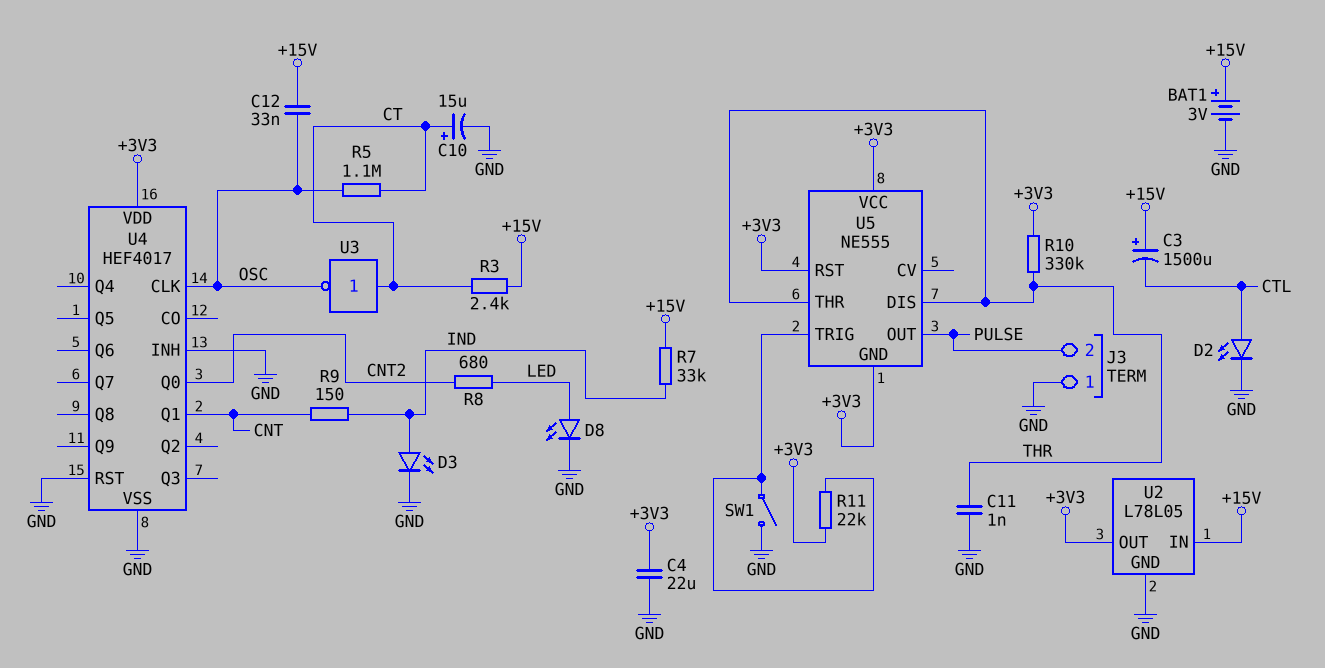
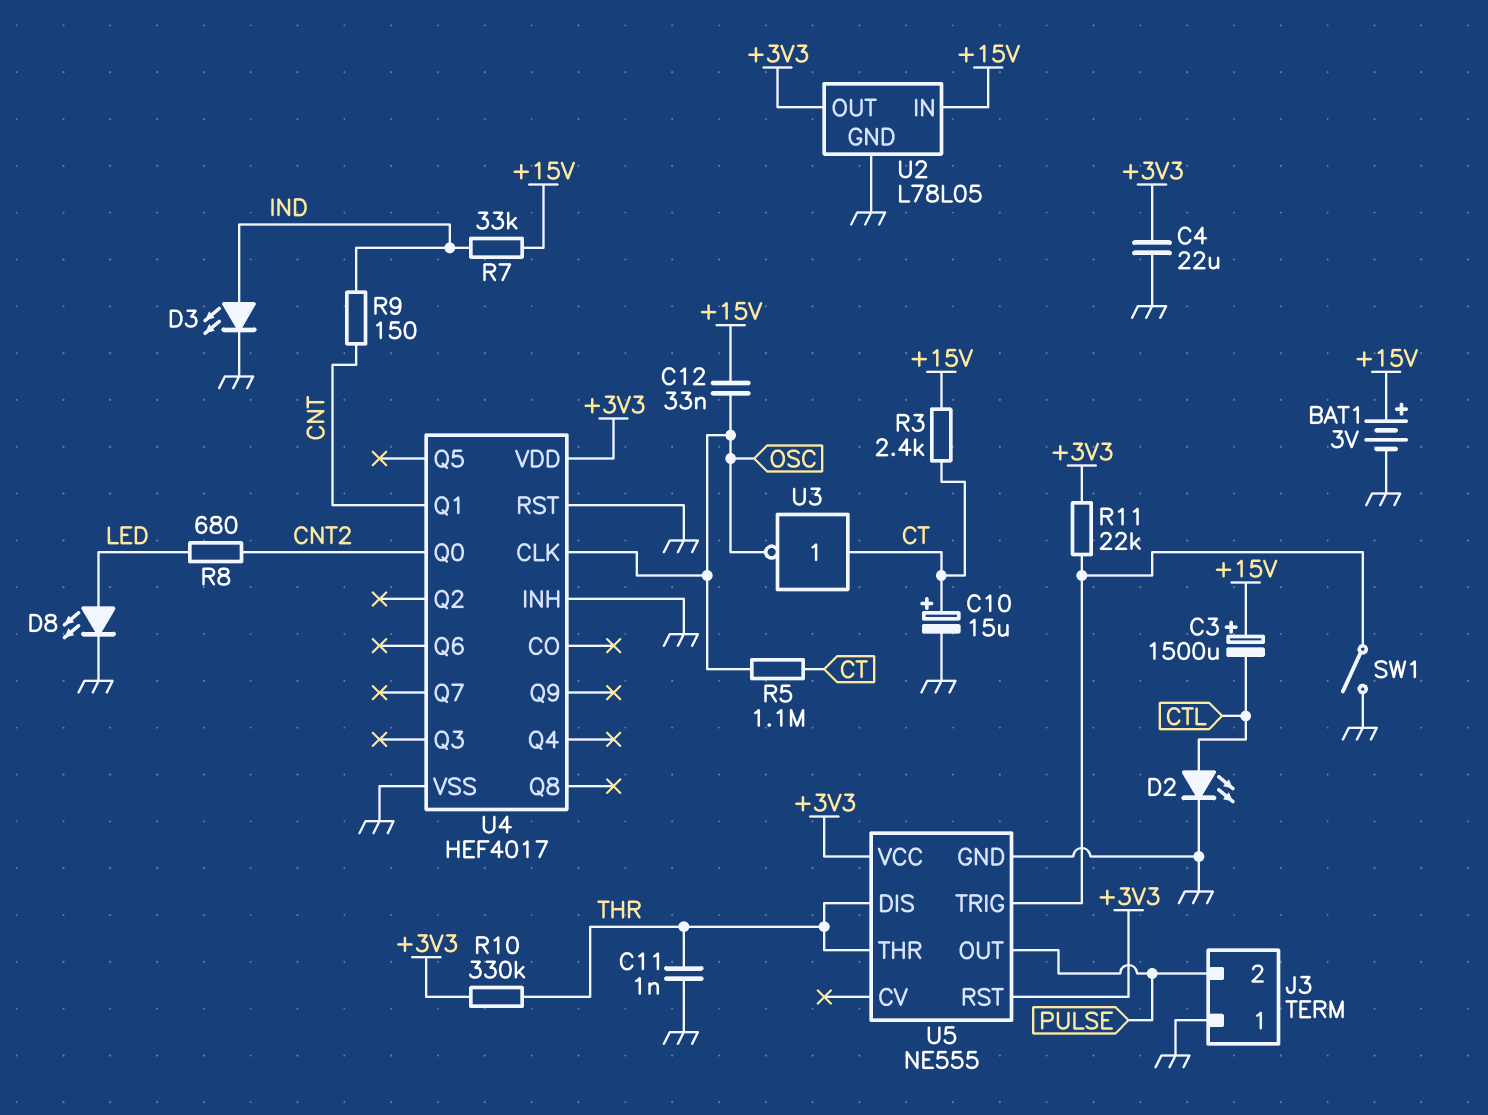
U5 pin GND: +3V3 -> GND

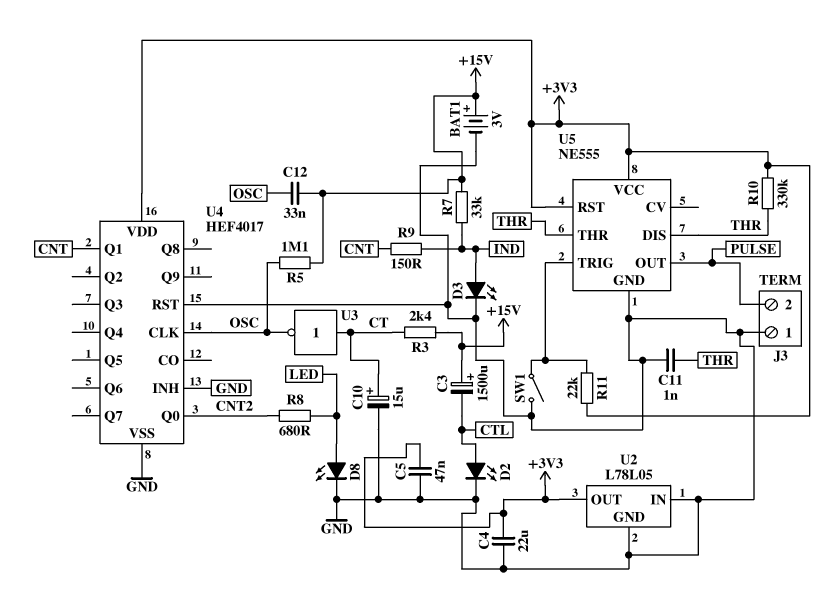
C5: none -> 47nF (+3V3, GND)
R5: 1.1M (CT, OSC) -> 1.1M (+15V, OSC)
U2 pin IN: +15V -> GND

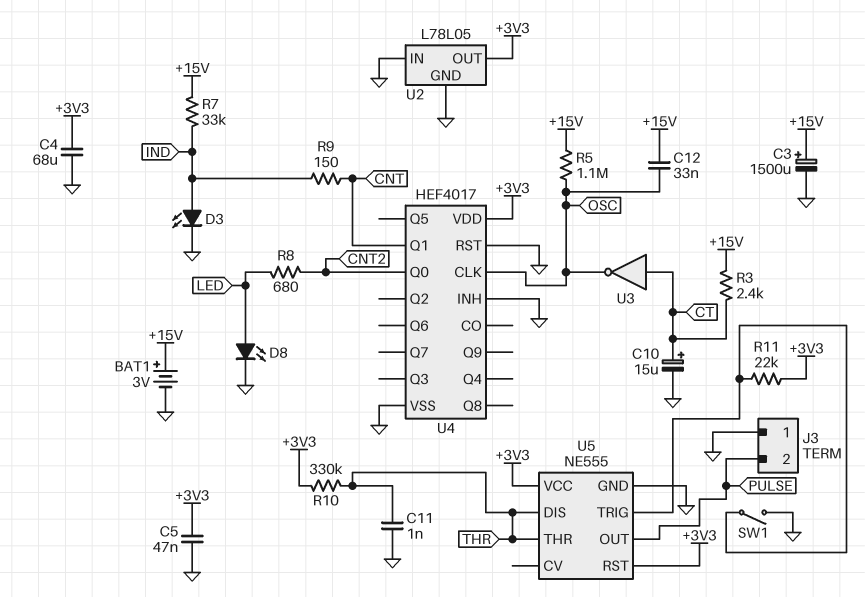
C3: 1500uF (plus +15V, minus CTL) -> 1500uF (plus +15V, minus GND)
C4: 22uF (+3V3, GND) -> 68uF (+3V3, GND)
D2: LED (A CTL, K GND) -> none

